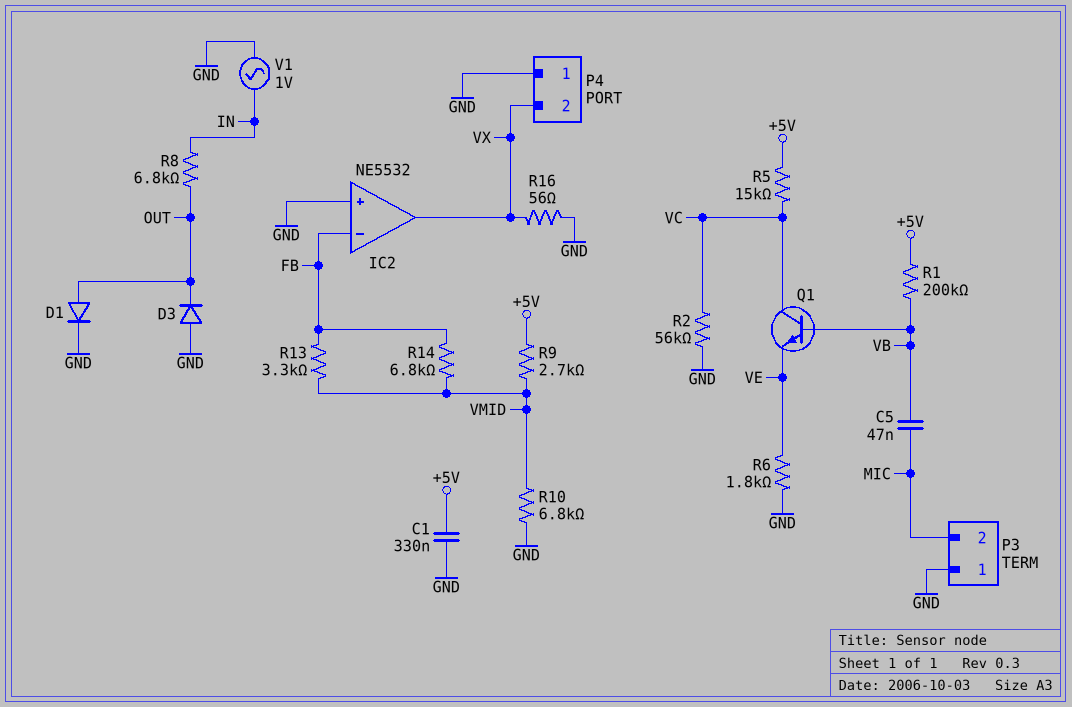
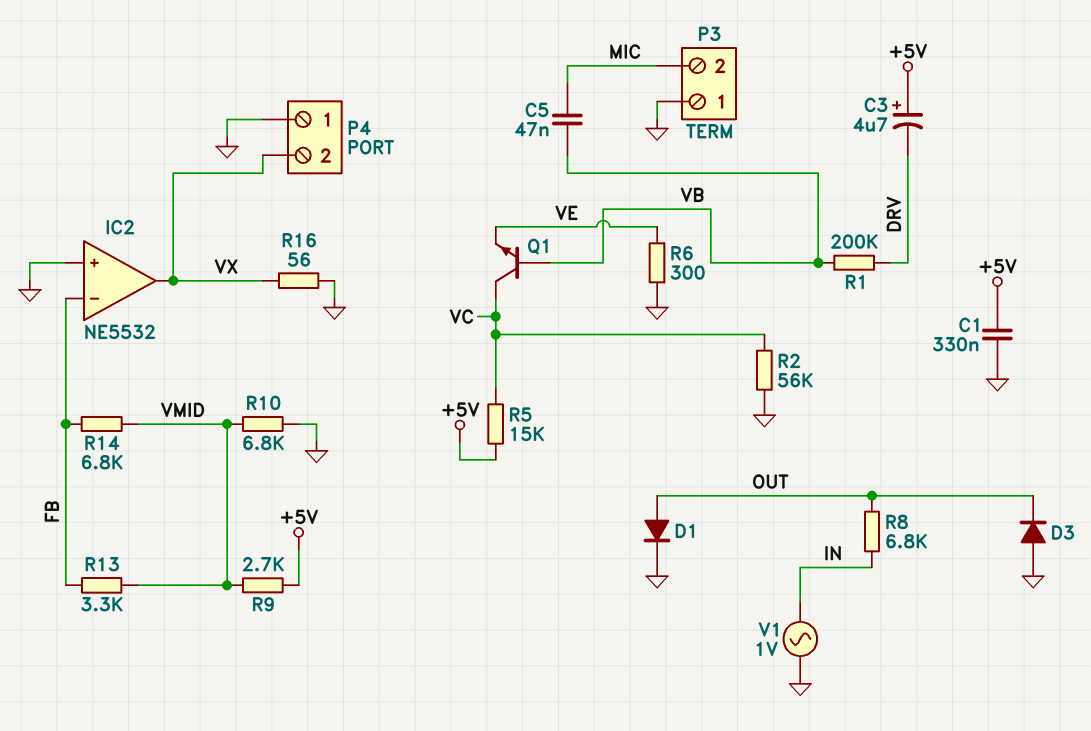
C3: none -> 4.7uF (plus +5V, minus DRV)
R1: 200k (+5V, VB) -> 200k (DRV, VB)
R6: 1.8k (GND, VE) -> 300 (GND, VE)

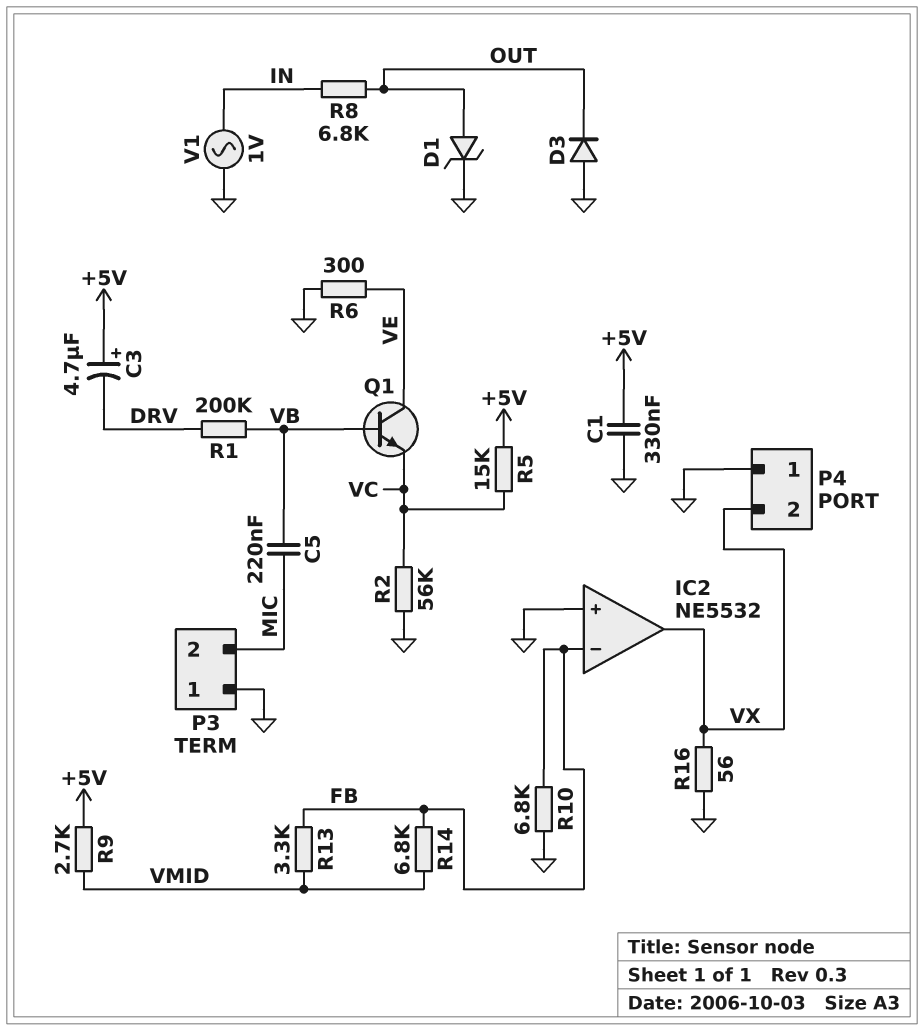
C5: 47nF (MIC, VB) -> 220nF (MIC, VB)
D1: diode (A OUT, K GND) -> zener (A OUT, K GND)
Q1: NPN (B VB, C VC, E VE) -> NPN (B VB, C VE, E VC)
R10: 6.8k (GND, VMID) -> 6.8k (FB, GND)

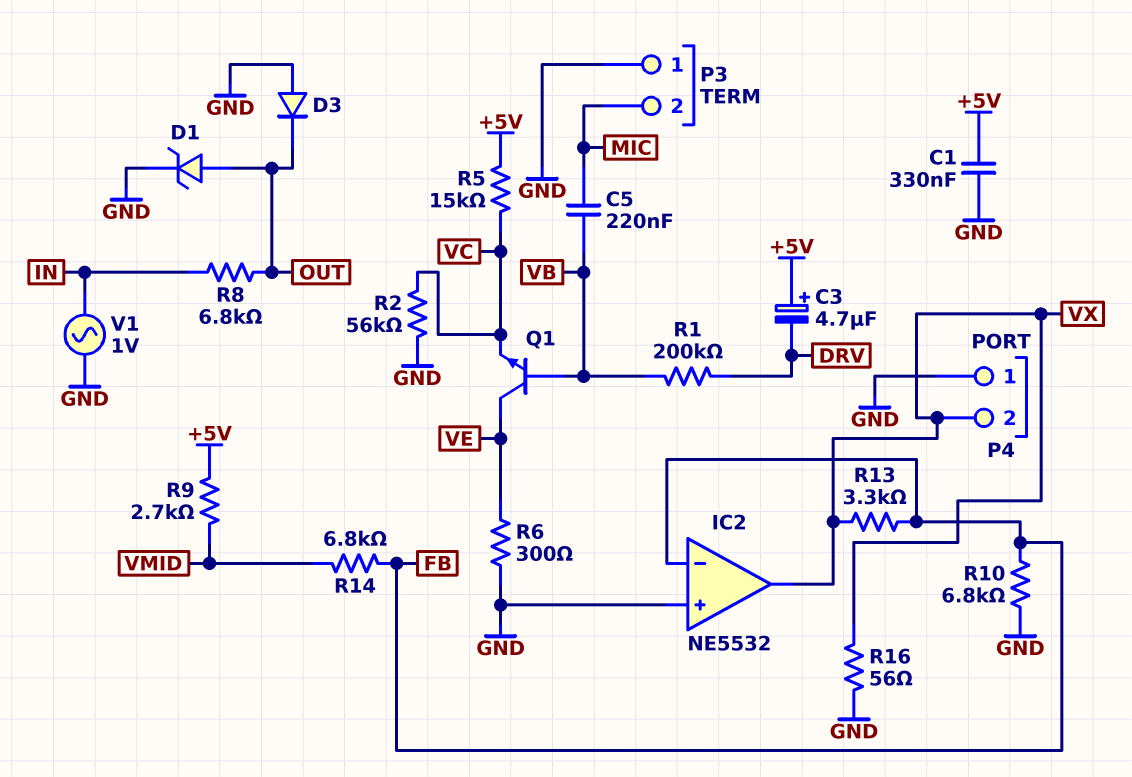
R13: 3.3k (FB, VMID) -> 3.3k (FB, VX)

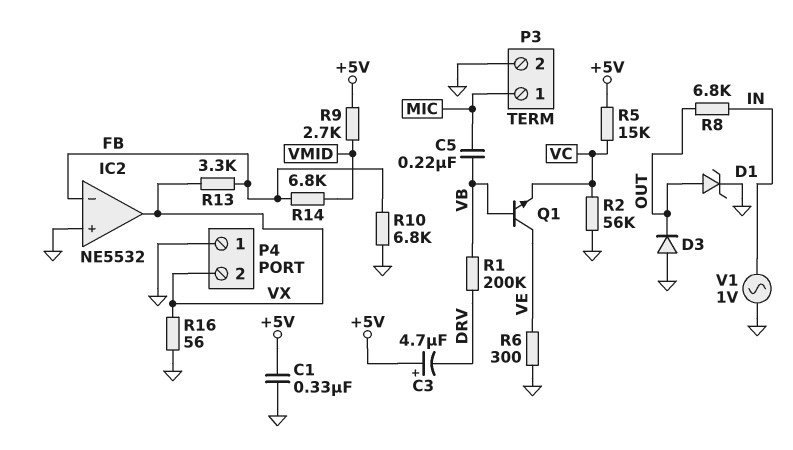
P3 pin 1: GND -> MIC
P3 pin 2: MIC -> GND

